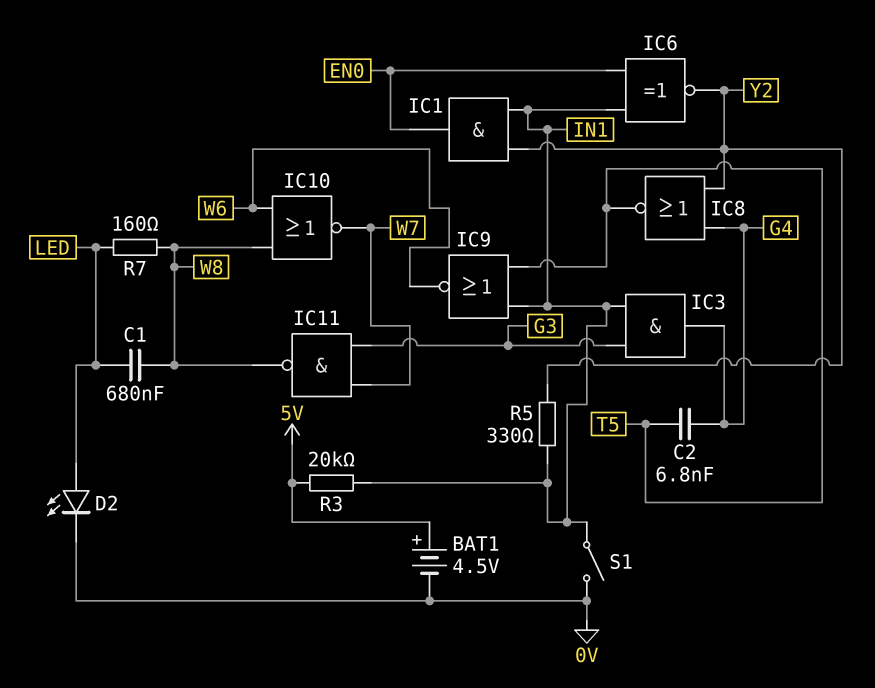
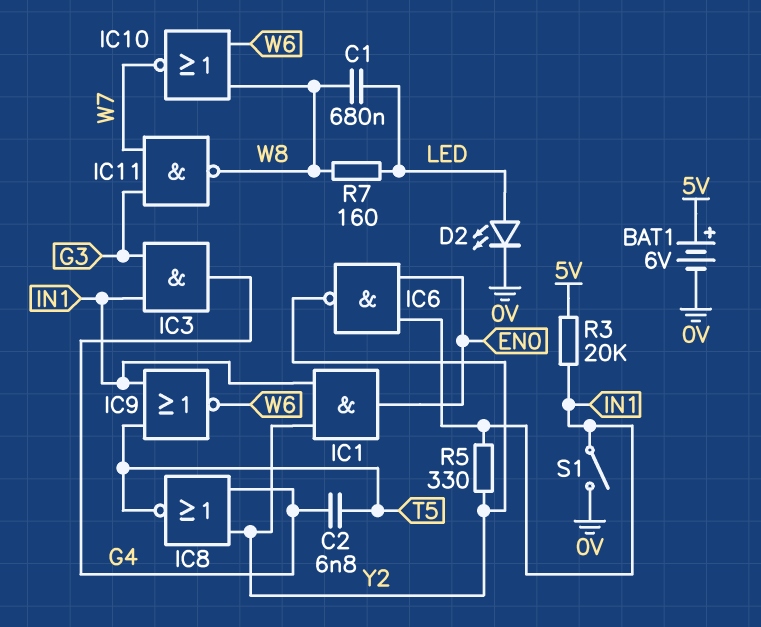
BAT1: 4.5V (plus 5V, minus 0V) -> 6V (plus 5V, minus 0V)
IC6: XNOR (in EN0, in IN1, out Y2) -> NAND (in EN0, in IN1, out Y2)

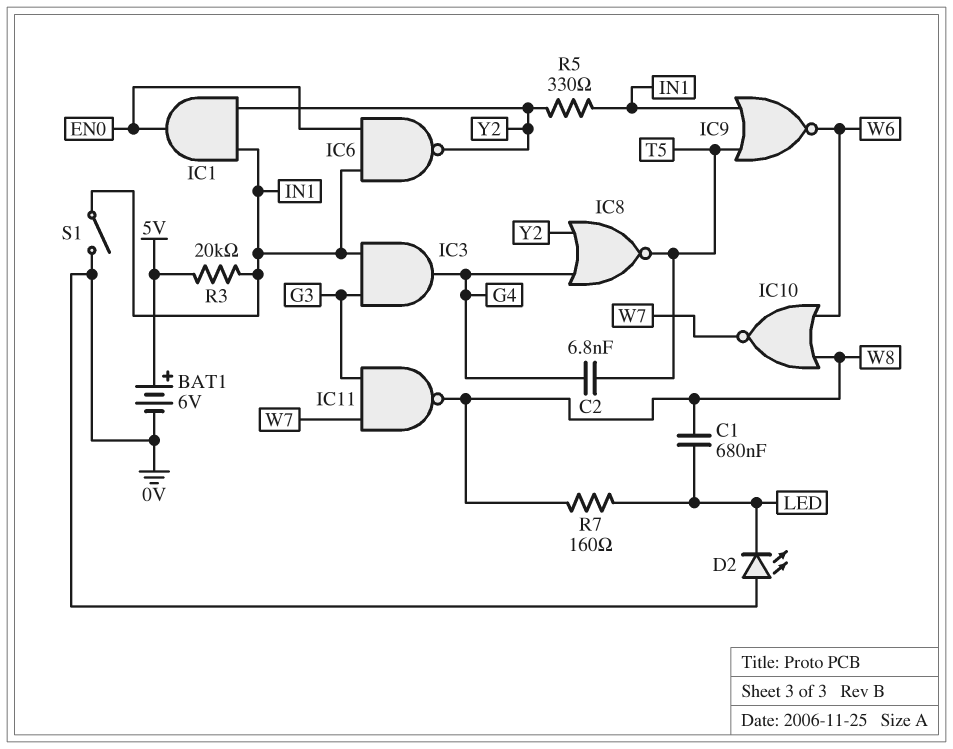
D2: LED (A LED, K 0V) -> LED (A 0V, K LED)

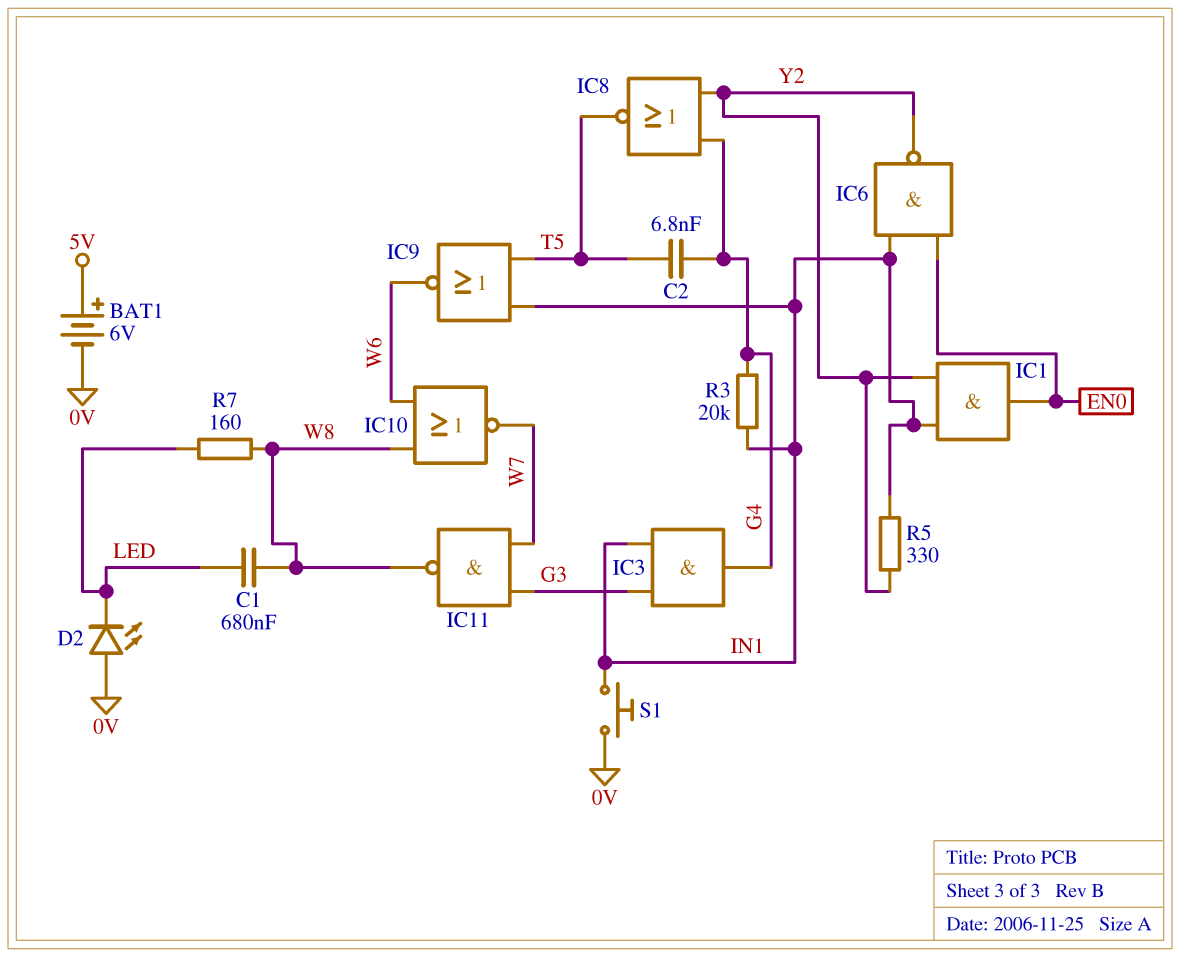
R3: 20k (5V, IN1) -> 20k (G4, IN1)
S1: switch (0V, IN1) -> button (0V, IN1)

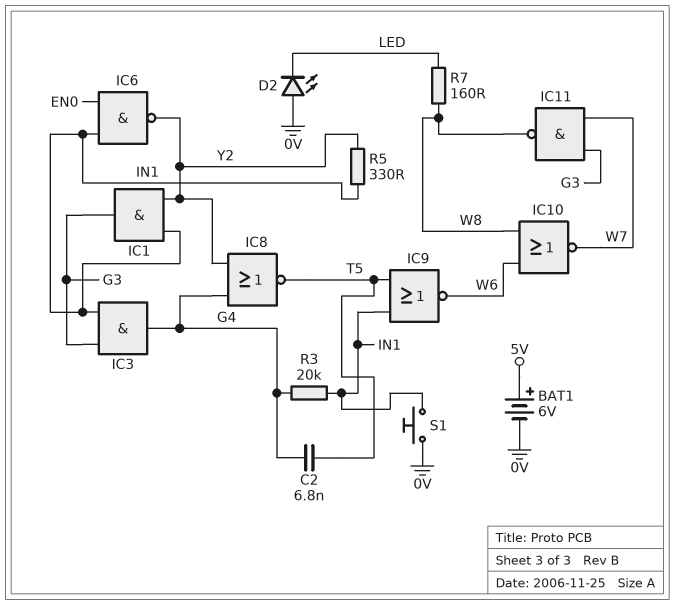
C1: 680nF (LED, W8) -> none
IC1: AND (in IN1, in Y2, out EN0) -> AND (in IN1, in Y2, out G3)

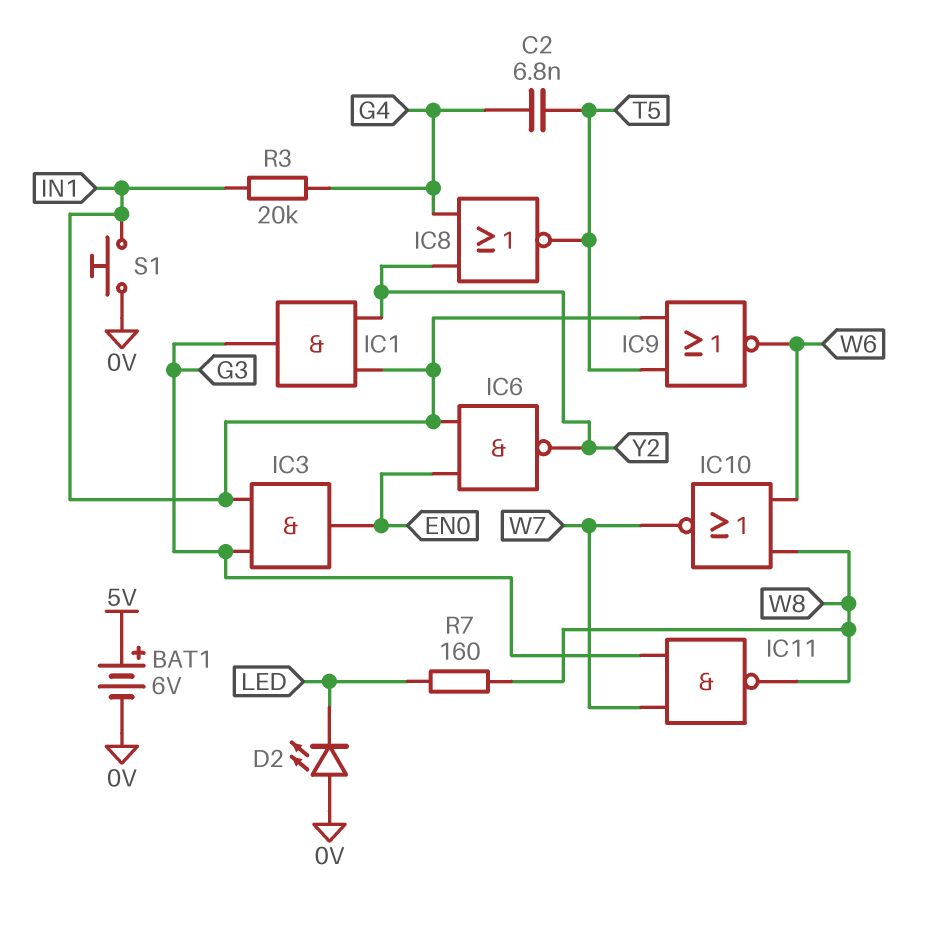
IC3: AND (in G3, in IN1, out G4) -> AND (in G3, in IN1, out EN0)
R5: 330 (IN1, Y2) -> none

